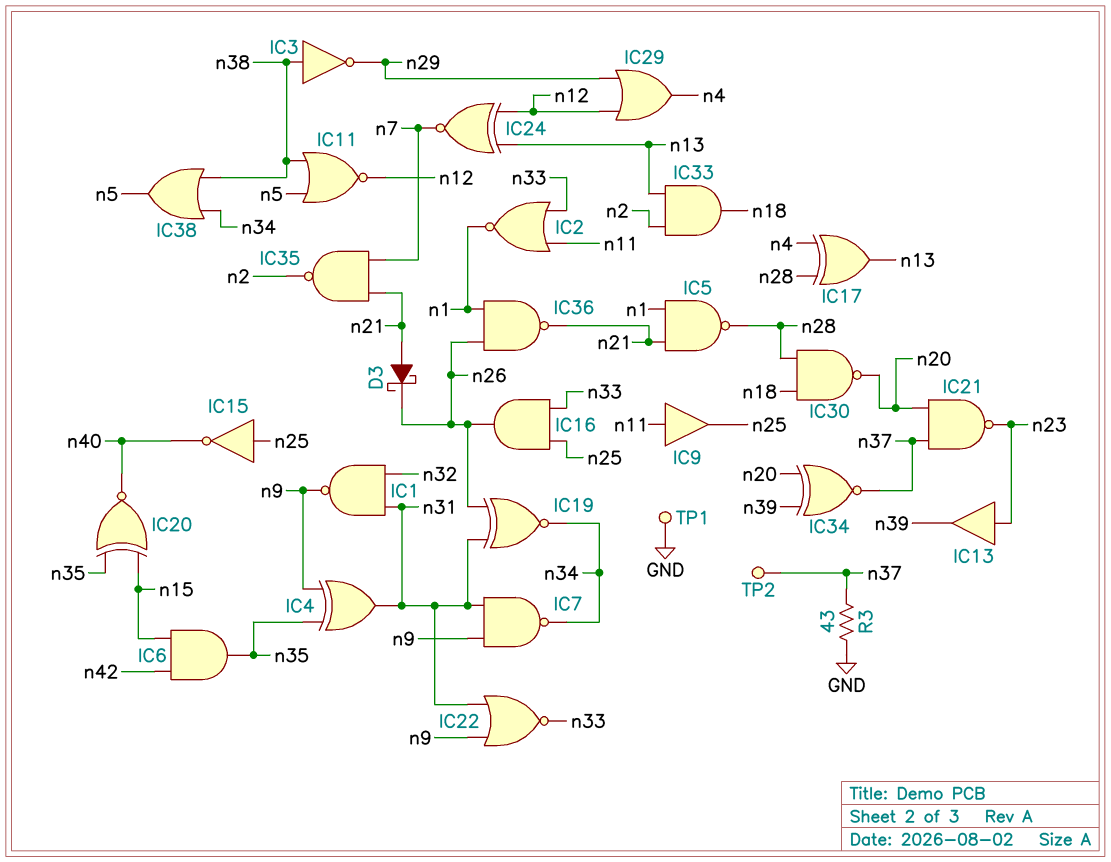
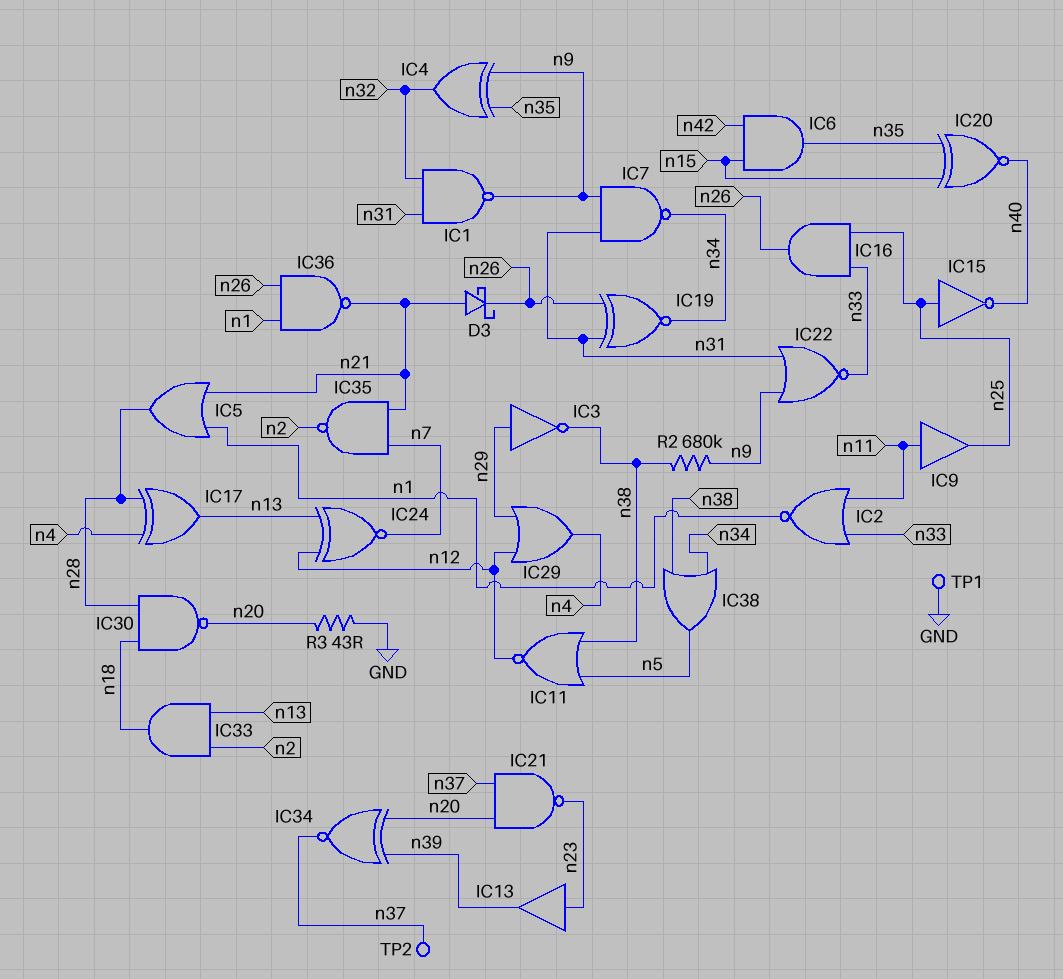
IC3: NOT (in n38, out n29) -> NOT (in n29, out n38)
IC4: XOR (in n9, in n35, out n31) -> XOR (in n9, in n35, out n32)
IC5: NAND (in n1, in n21, out n28) -> OR (in n1, in n21, out n28)
R2: none -> 680k (n9, n38)
R3: 43 (GND, n37) -> 43 (GND, n20)

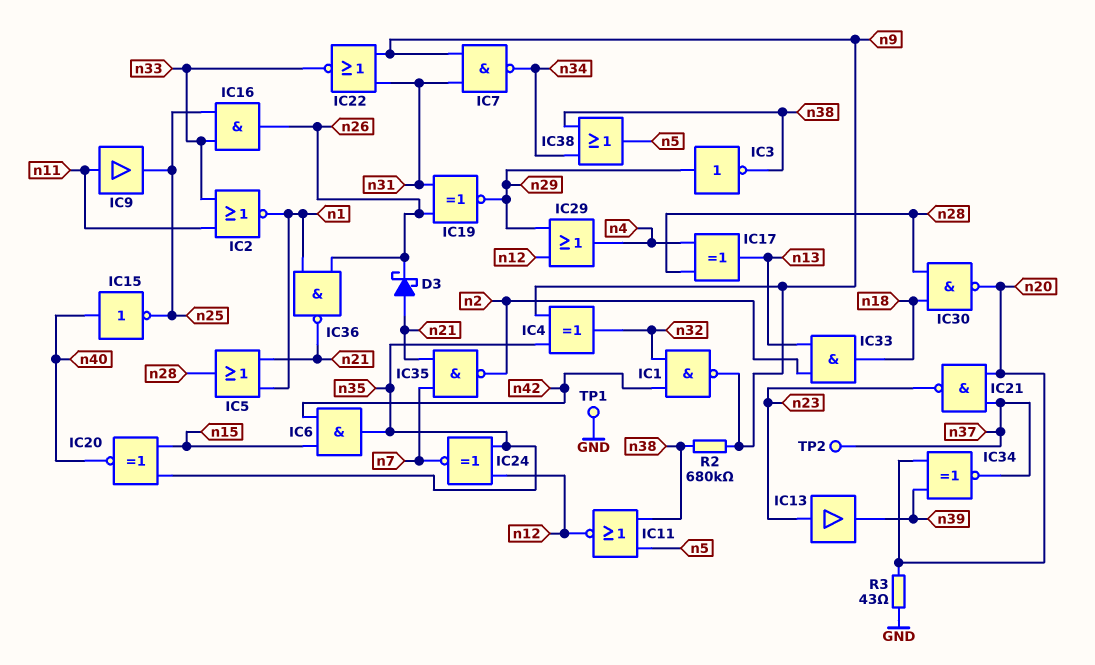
IC1: NAND (in n31, in n32, out n9) -> NAND (in n32, in n42, out n9)
IC15: NOT (in n25, out n40) -> NOT (in n40, out n25)
IC19: XNOR (in n26, in n31, out n34) -> XNOR (in n26, in n31, out n29)
IC24: XNOR (in n12, in n13, out n7) -> XNOR (in n12, in n35, out n7)

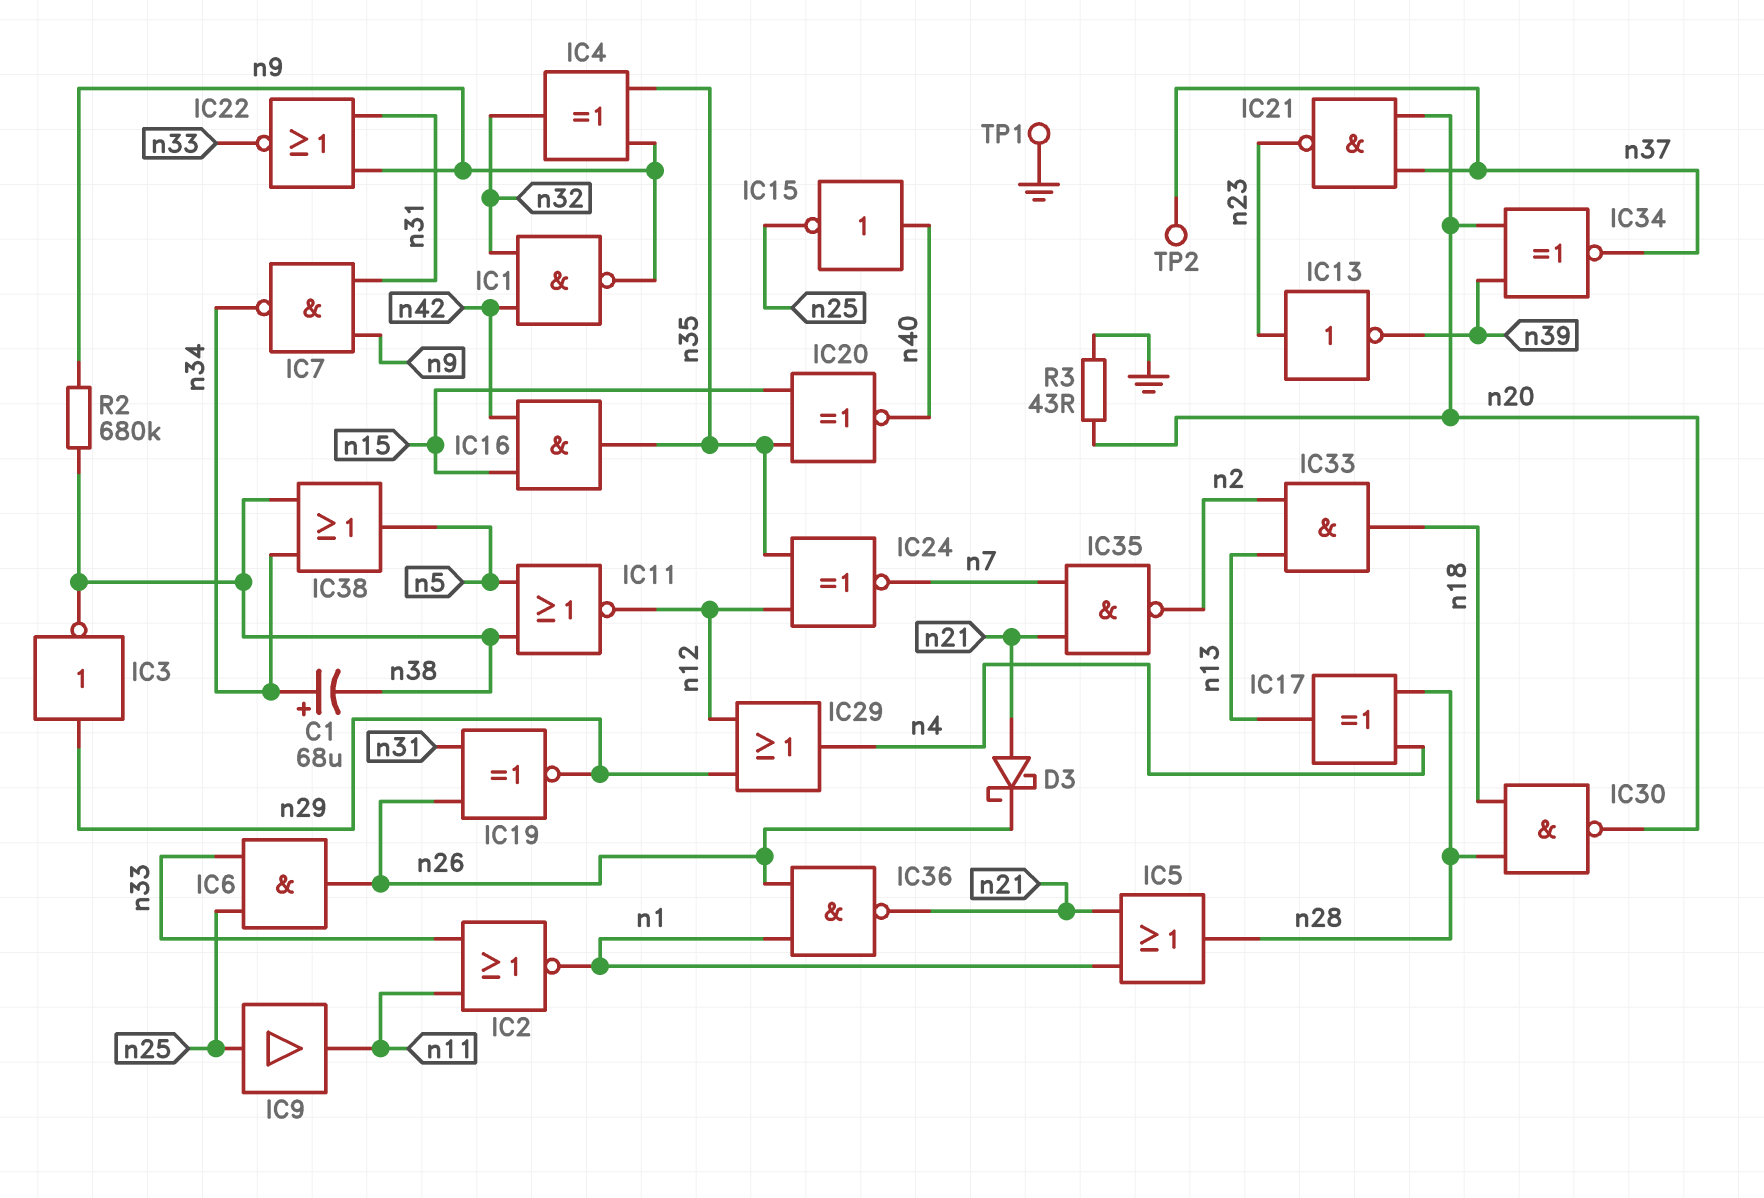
C1: none -> 68uF (plus n34, minus n38)
IC6: AND (in n15, in n42, out n35) -> AND (in n25, in n33, out n26)
IC9: buffer (in n11, out n25) -> buffer (in n25, out n11)
IC13: buffer (in n23, out n39) -> NOT (in n23, out n39)
IC16: AND (in n25, in n33, out n26) -> AND (in n15, in n42, out n35)

